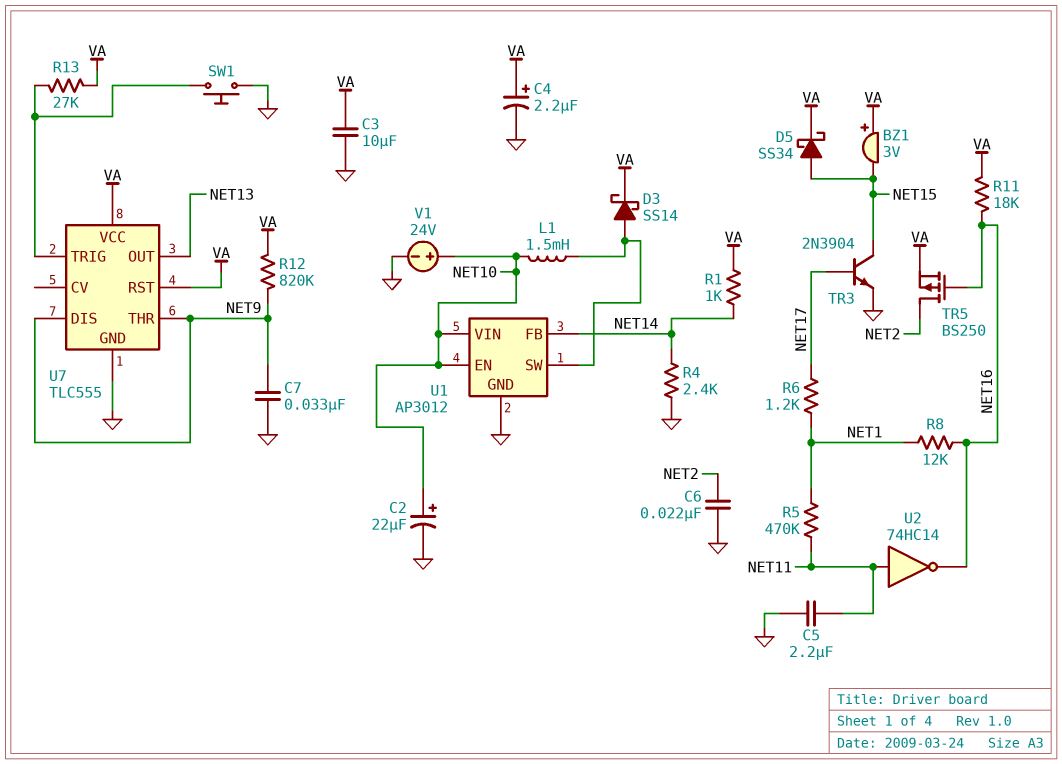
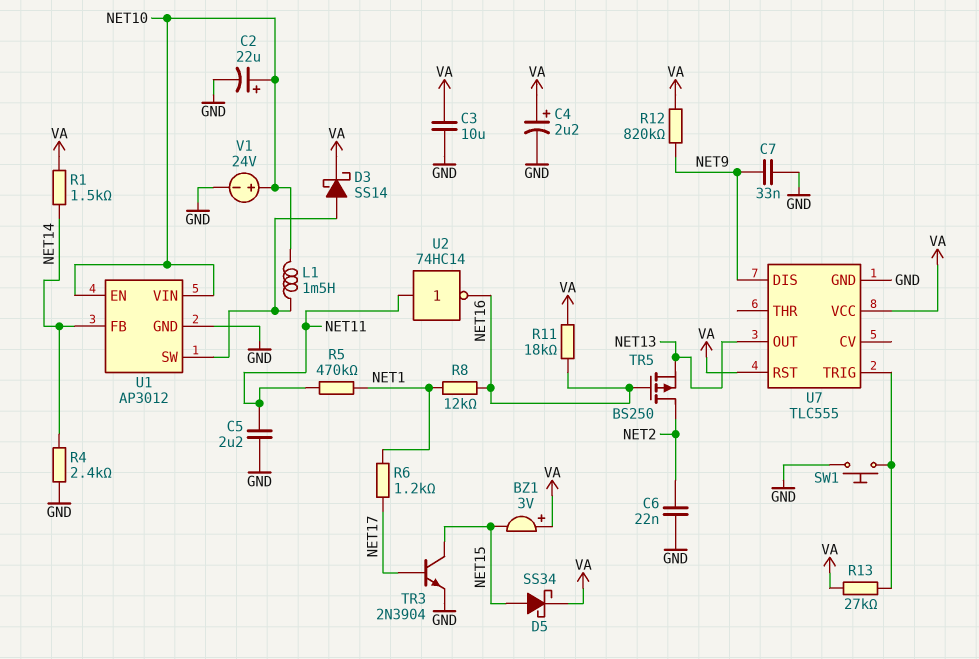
R1: 1k (NET14, VA) -> 1.5k (NET14, VA)
TR5: PMOS BS250 (G NET16, D NET2, S VA) -> PMOS BS250 (G NET16, D NET2, S NET13)
U7 pin THR: NET9 -> none

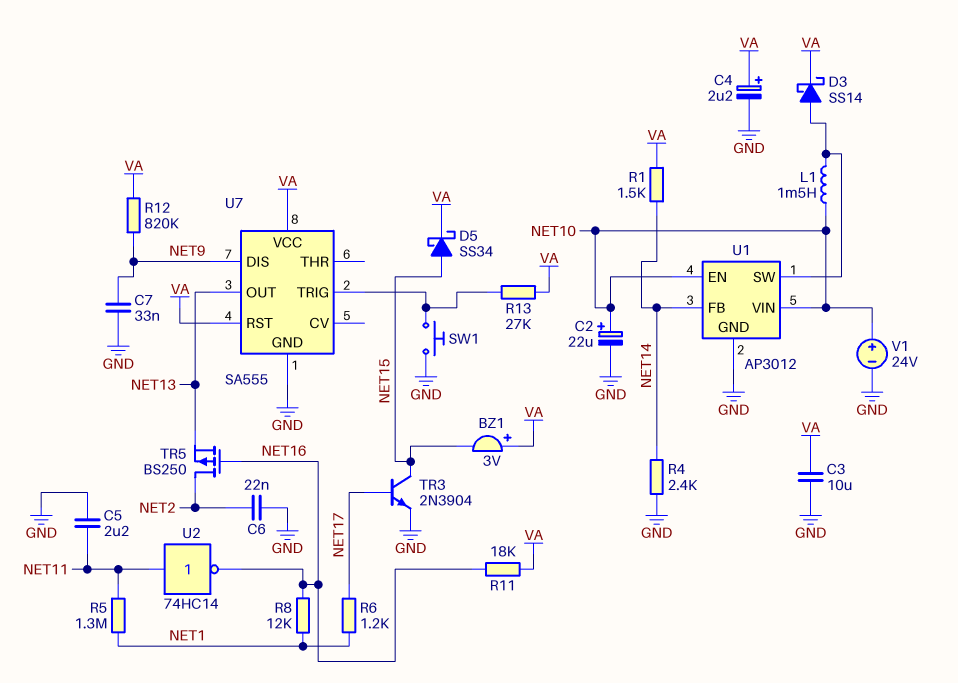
R5: 470k (NET1, NET11) -> 1.3M (NET1, NET11)
U7: TLC555 -> SA555

